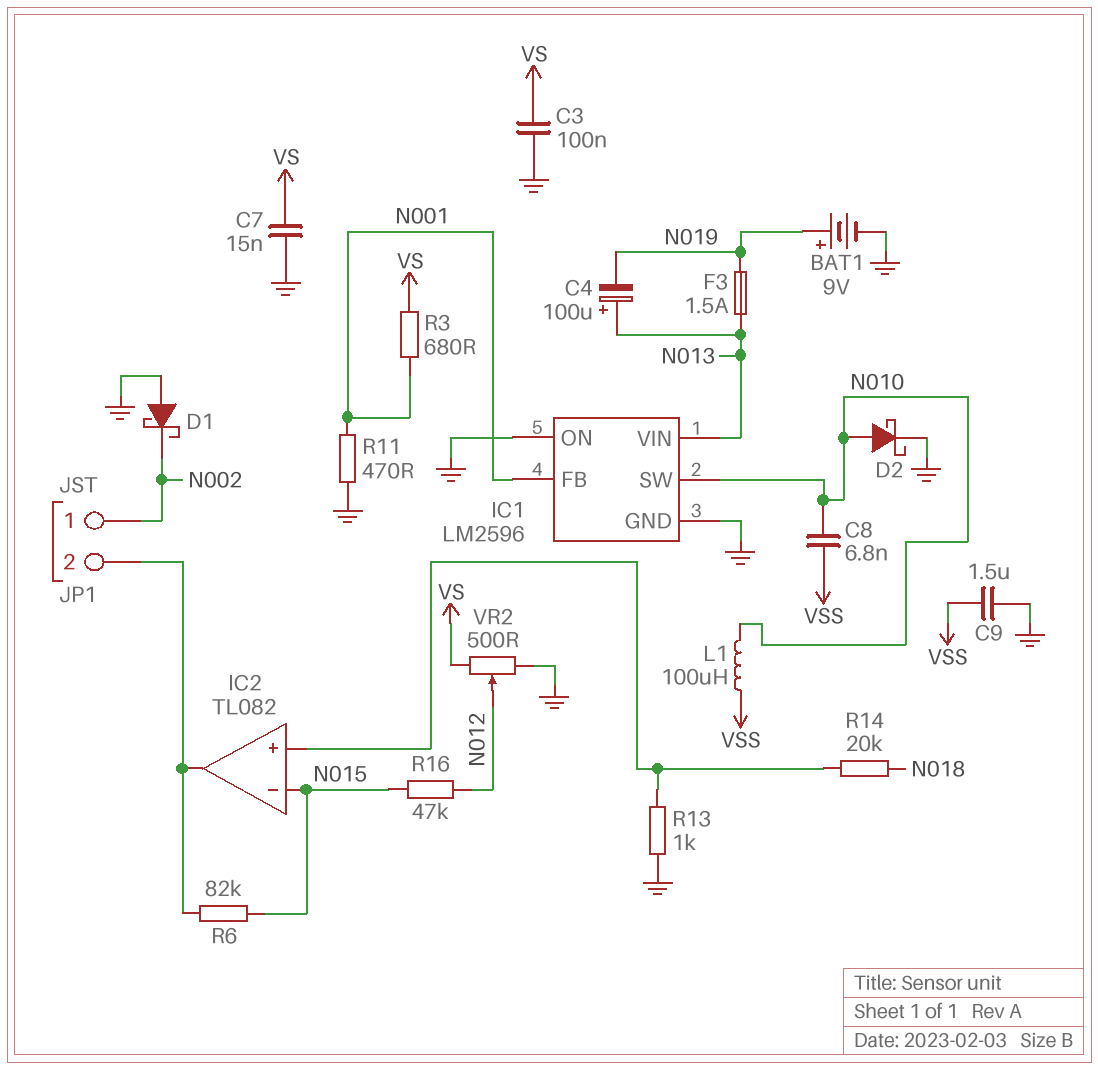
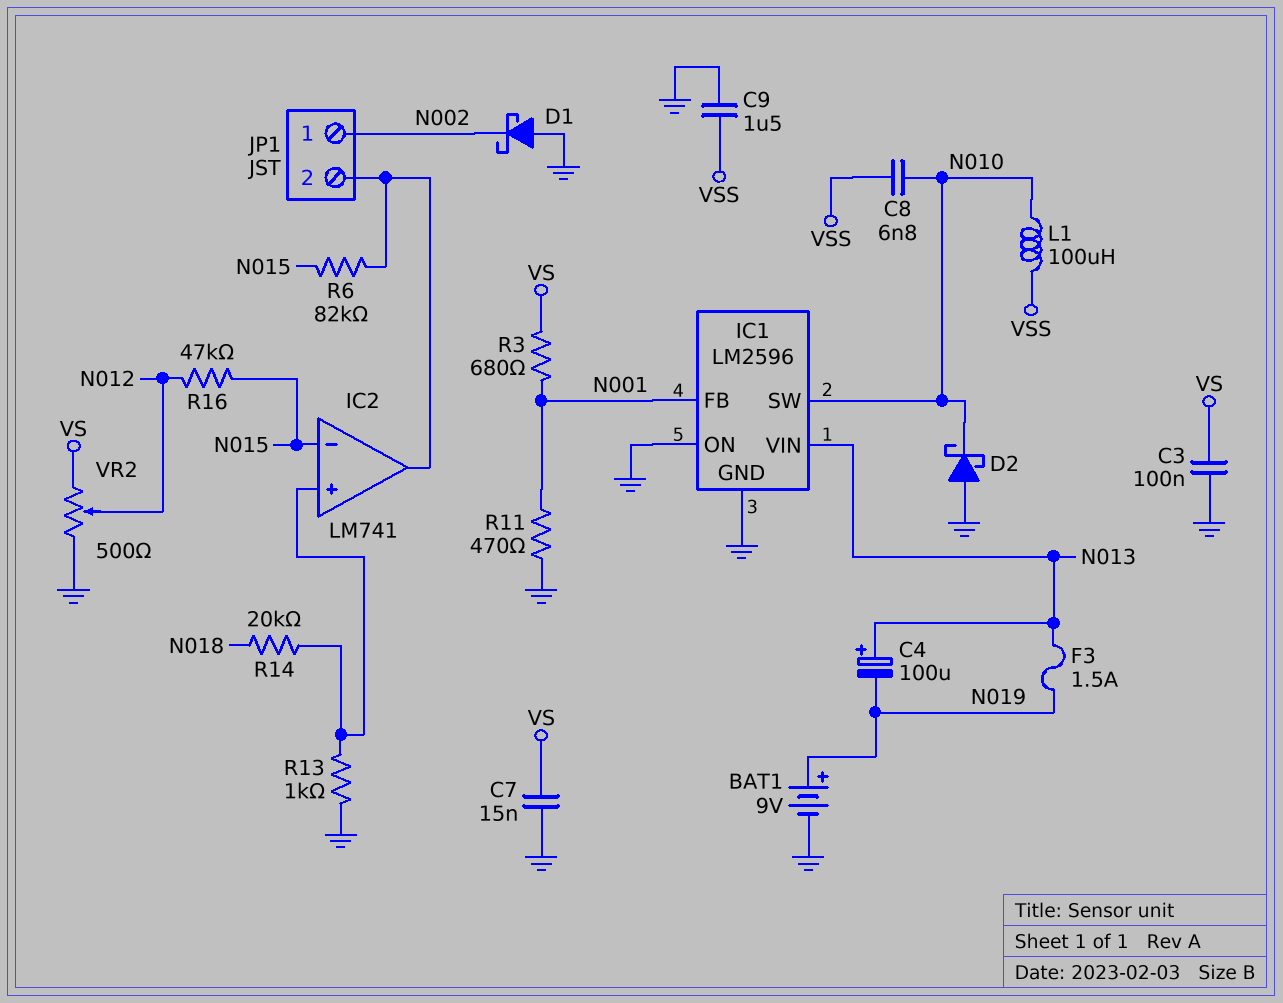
D2: schottky (A N010, K GND) -> schottky (A GND, K N010)
IC2: TL082 -> LM741

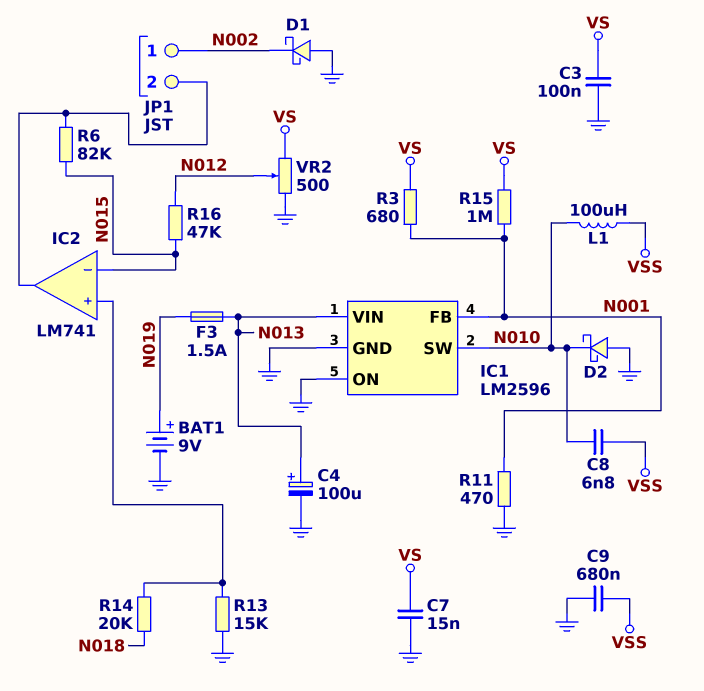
C4: 100uF (plus N013, minus N019) -> 100uF (plus N013, minus GND)
C9: 1.5uF (GND, VSS) -> 680nF (GND, VSS)
R13: 1k (GND, IC2/in+) -> 15k (GND, IC2/in+)
R15: none -> 1M (N001, VS)

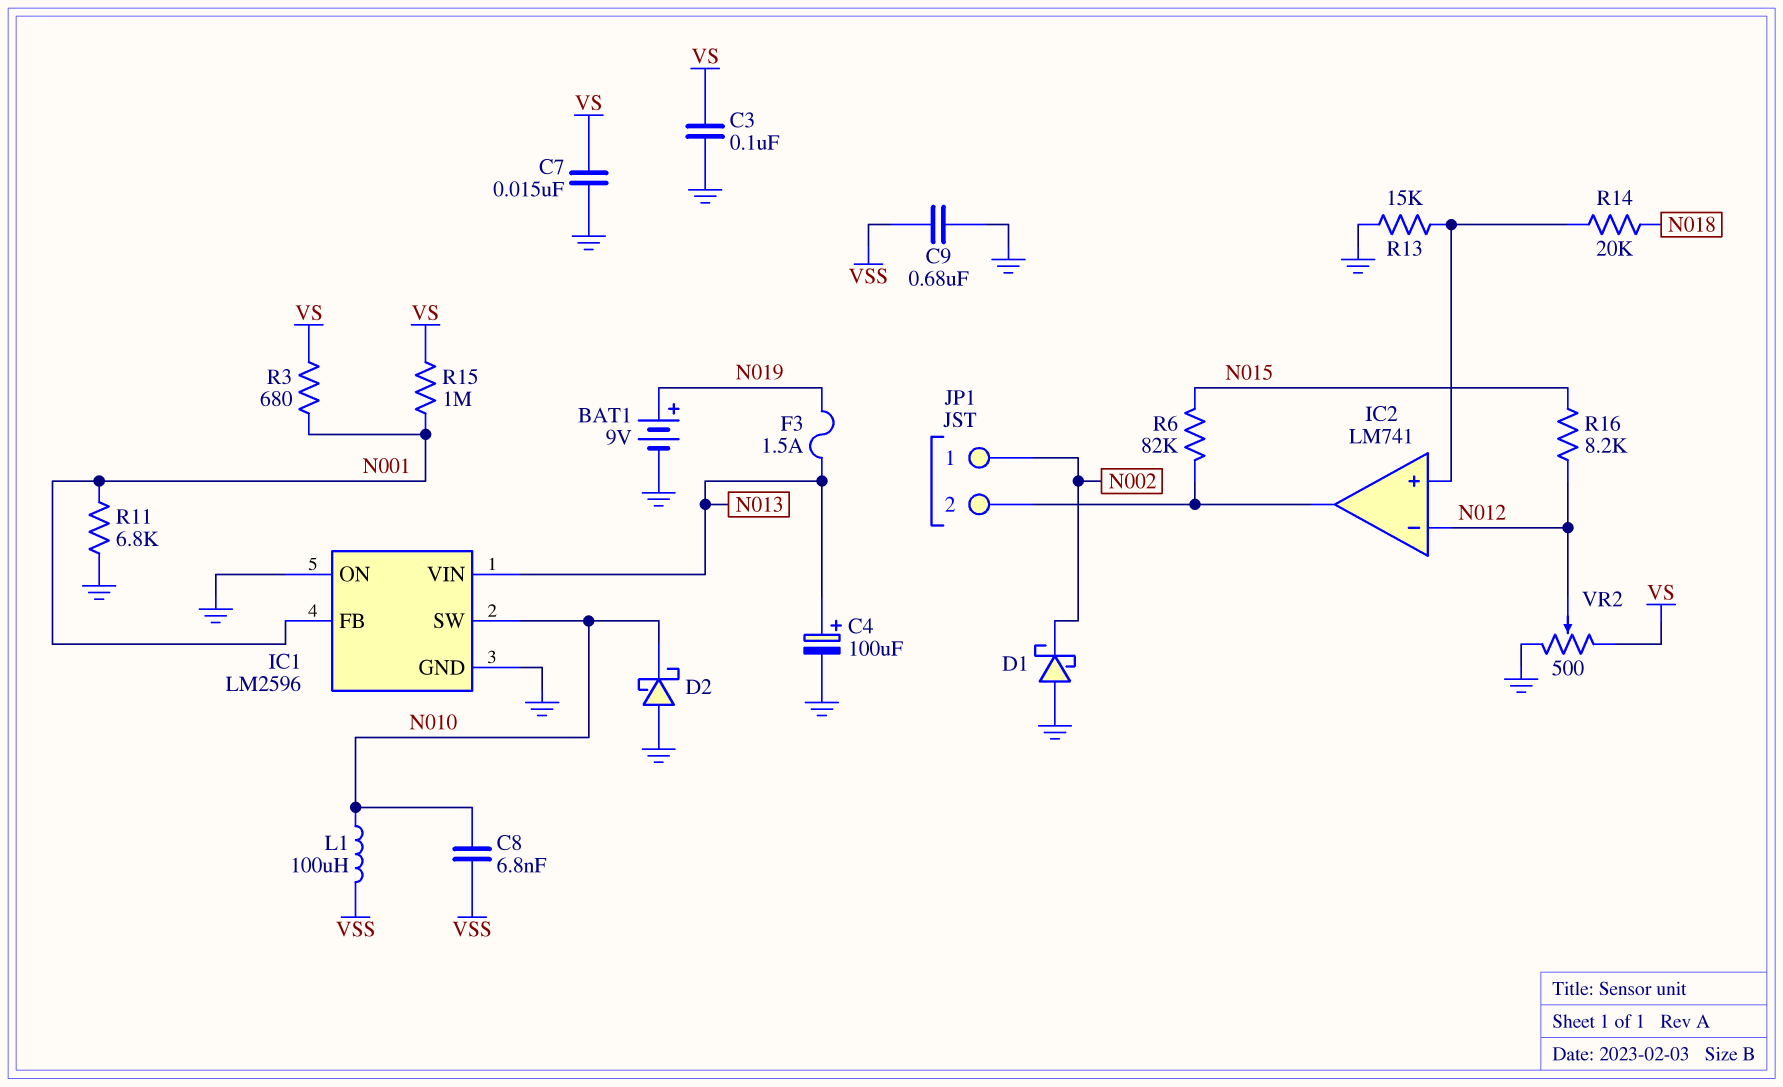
IC2 pin in-: N015 -> N012
R11: 470 (GND, N001) -> 6.8k (GND, N001)
R16: 47k (N012, N015) -> 8.2k (N012, N015)

